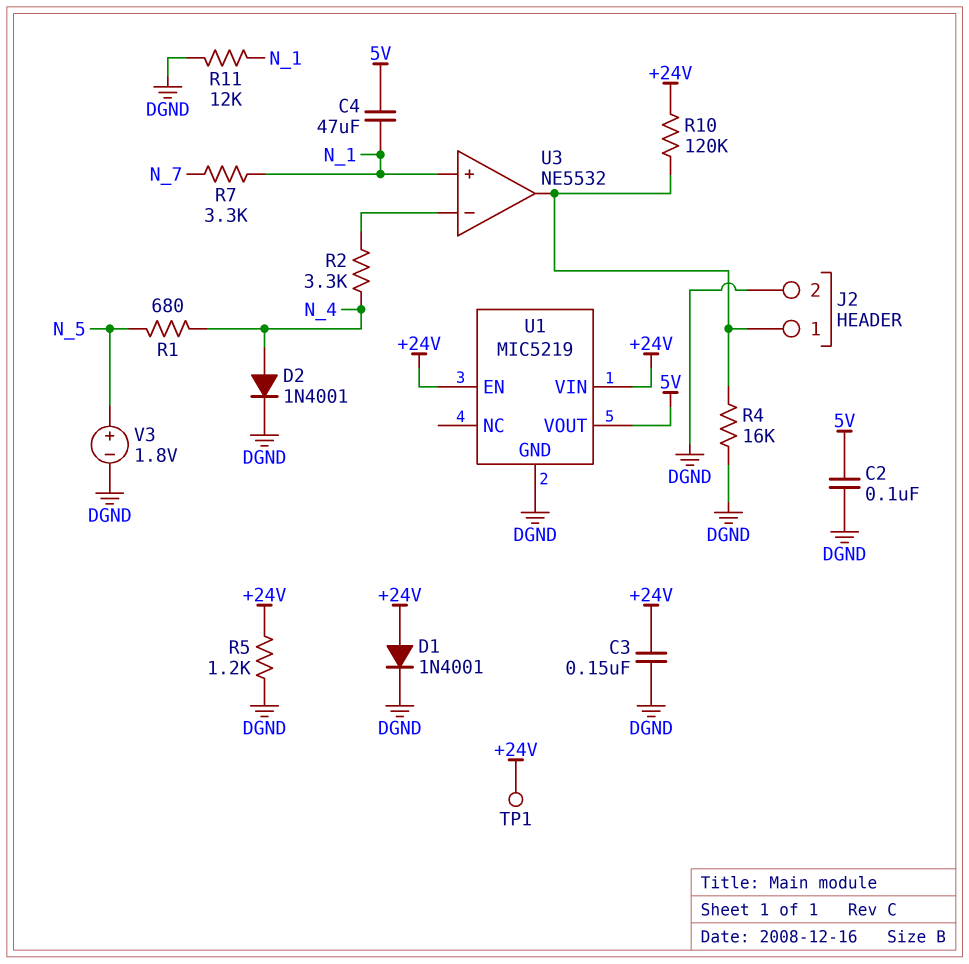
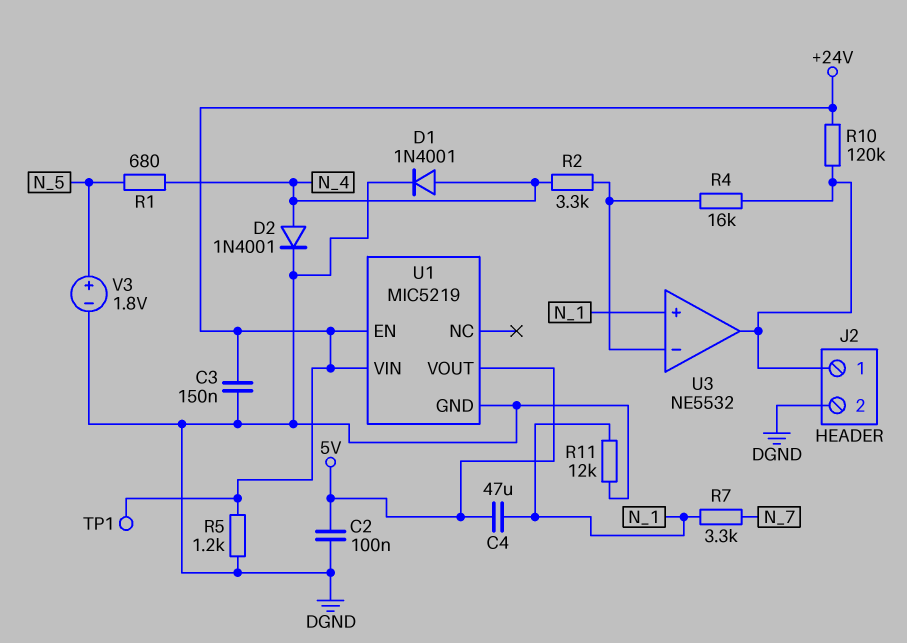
D1: diode 1N4001 (A +24V, K DGND) -> diode 1N4001 (A N_4, K DGND)
R4: 16k (DGND, J2/1) -> 16k (J2/1, U3/in-)

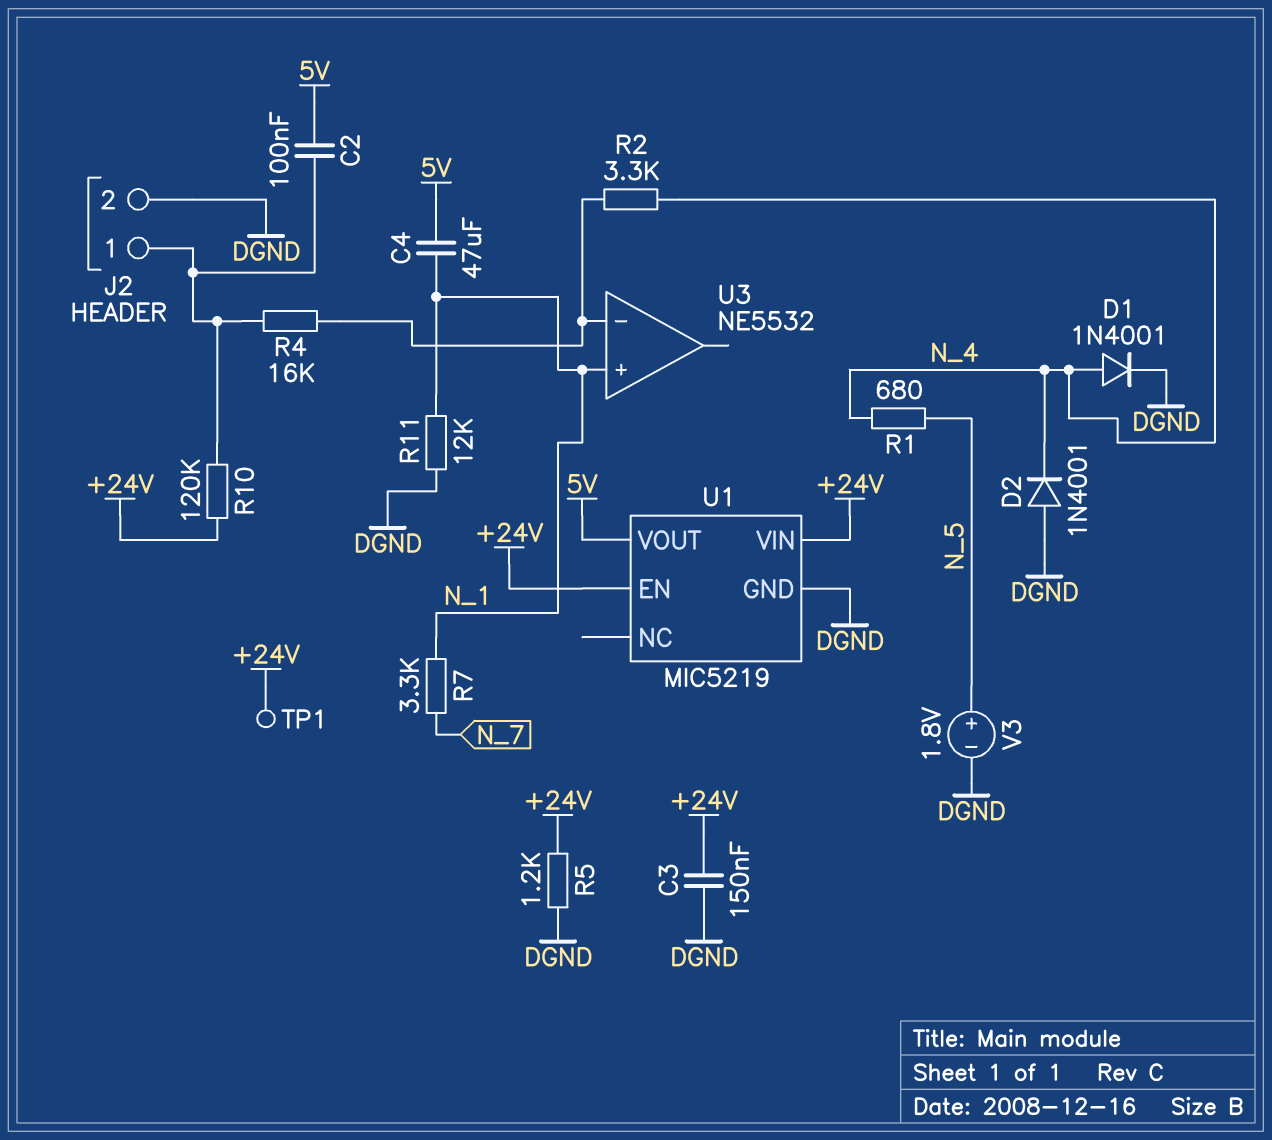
C2: 100nF (5V, DGND) -> 100nF (5V, J2/1)
D2: diode 1N4001 (A N_4, K DGND) -> diode 1N4001 (A DGND, K N_4)
U3 pin out: J2/1 -> none

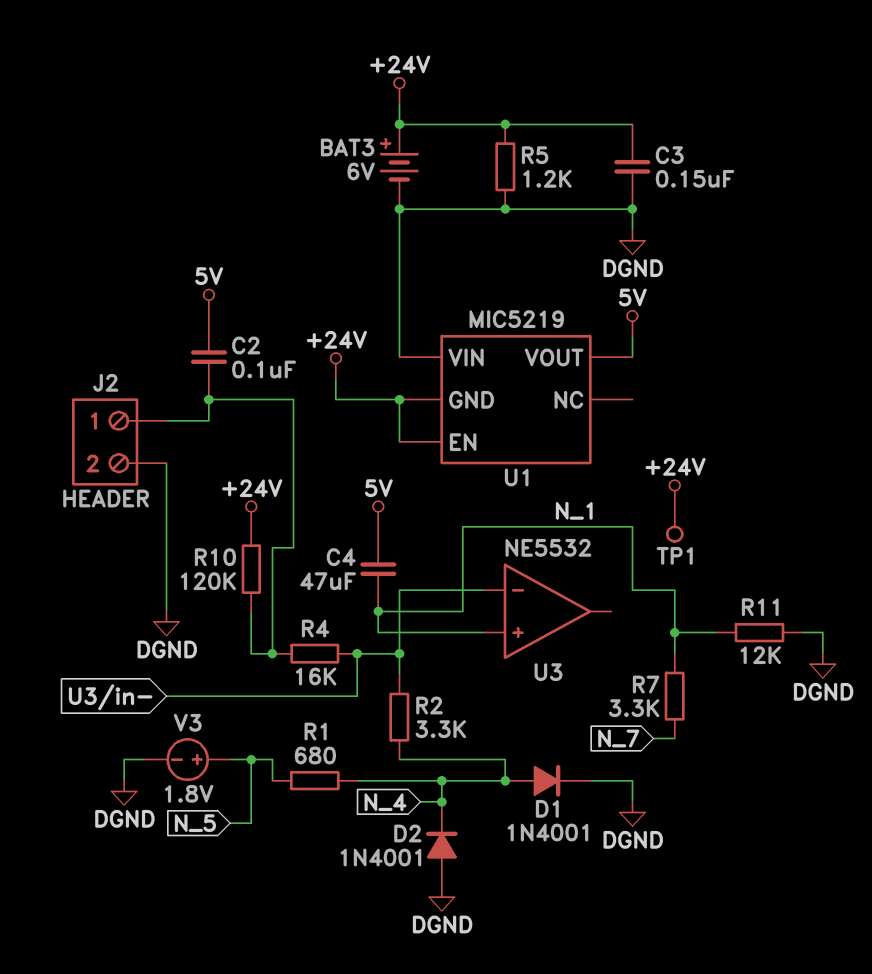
BAT3: none -> 6V (plus +24V, minus DGND)
U1 pin GND: DGND -> +24V
U1 pin VIN: +24V -> DGND

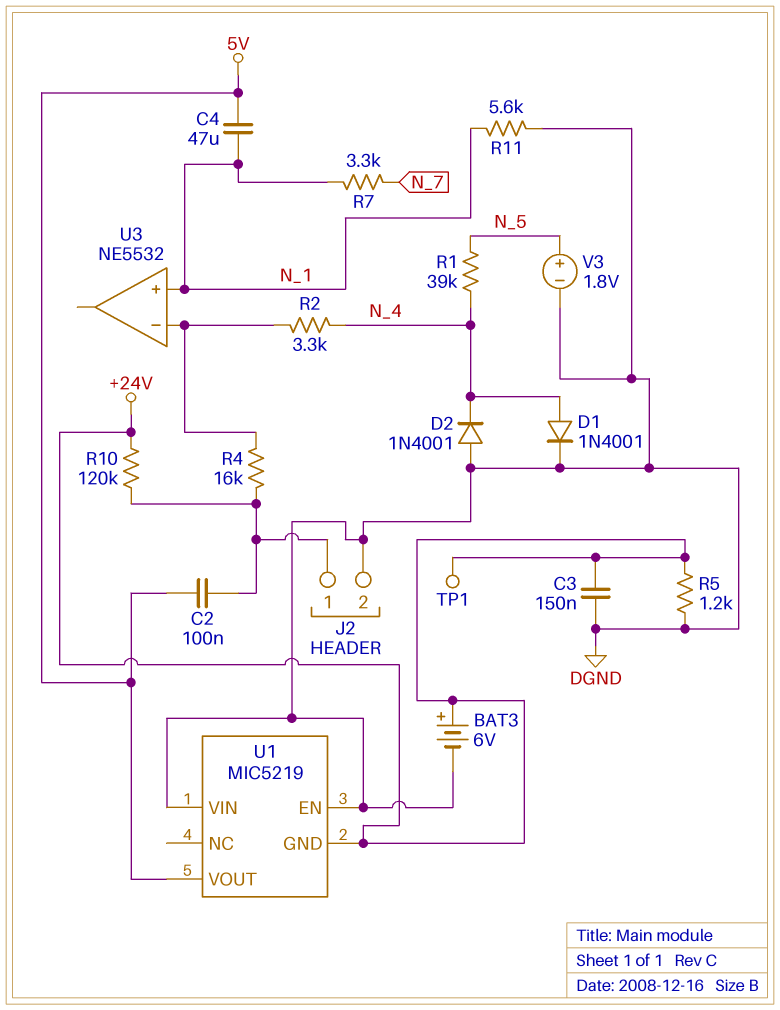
R1: 680 (N_4, N_5) -> 39k (N_4, N_5)
R11: 12k (DGND, N_1) -> 5.6k (DGND, N_1)
U1 pin EN: +24V -> DGND

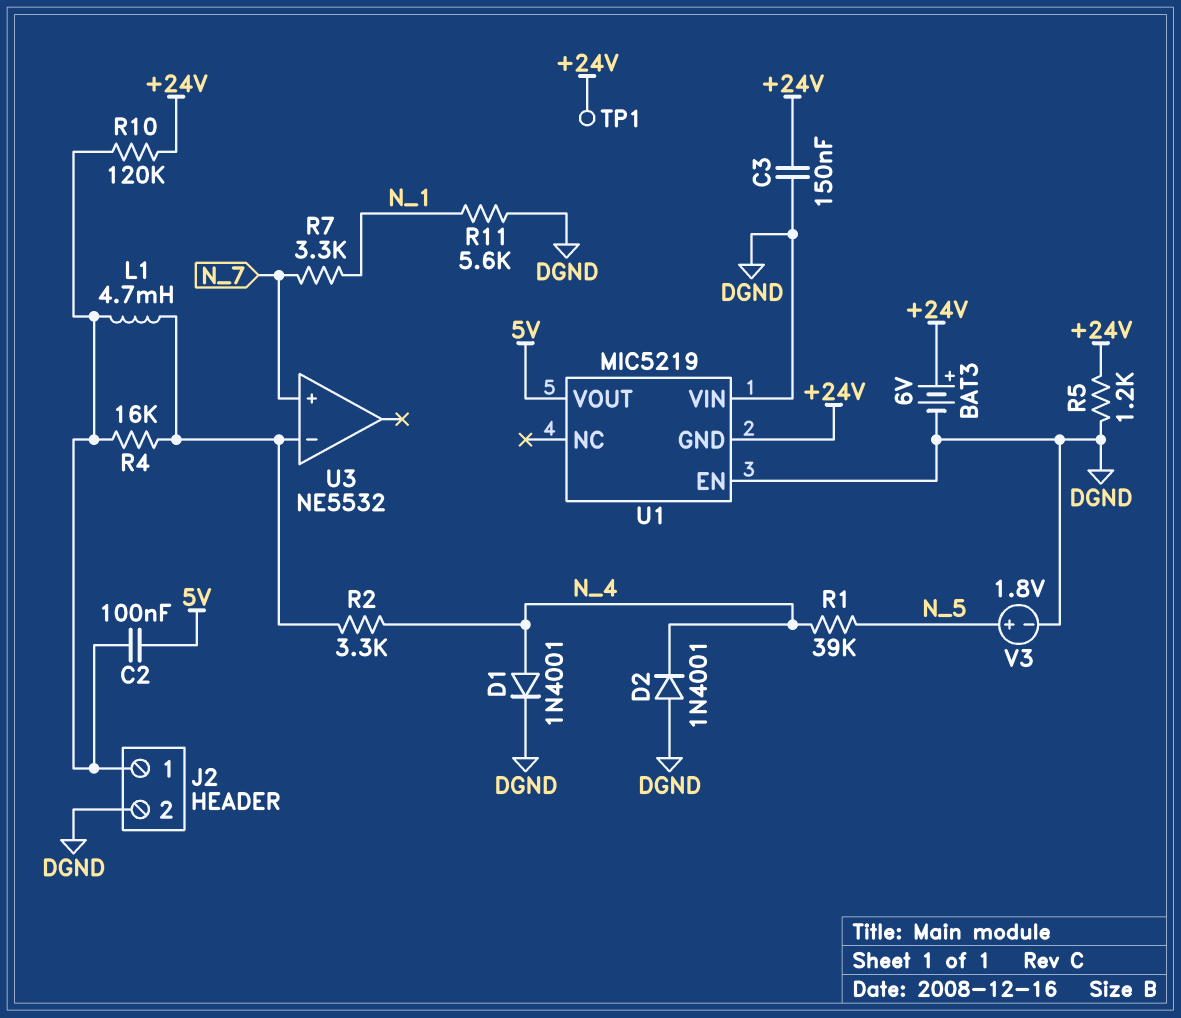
C4: 47uF (5V, N_1) -> none
L1: none -> 4.7mH (J2/1, U3/in-)
U3 pin in+: N_1 -> N_7

